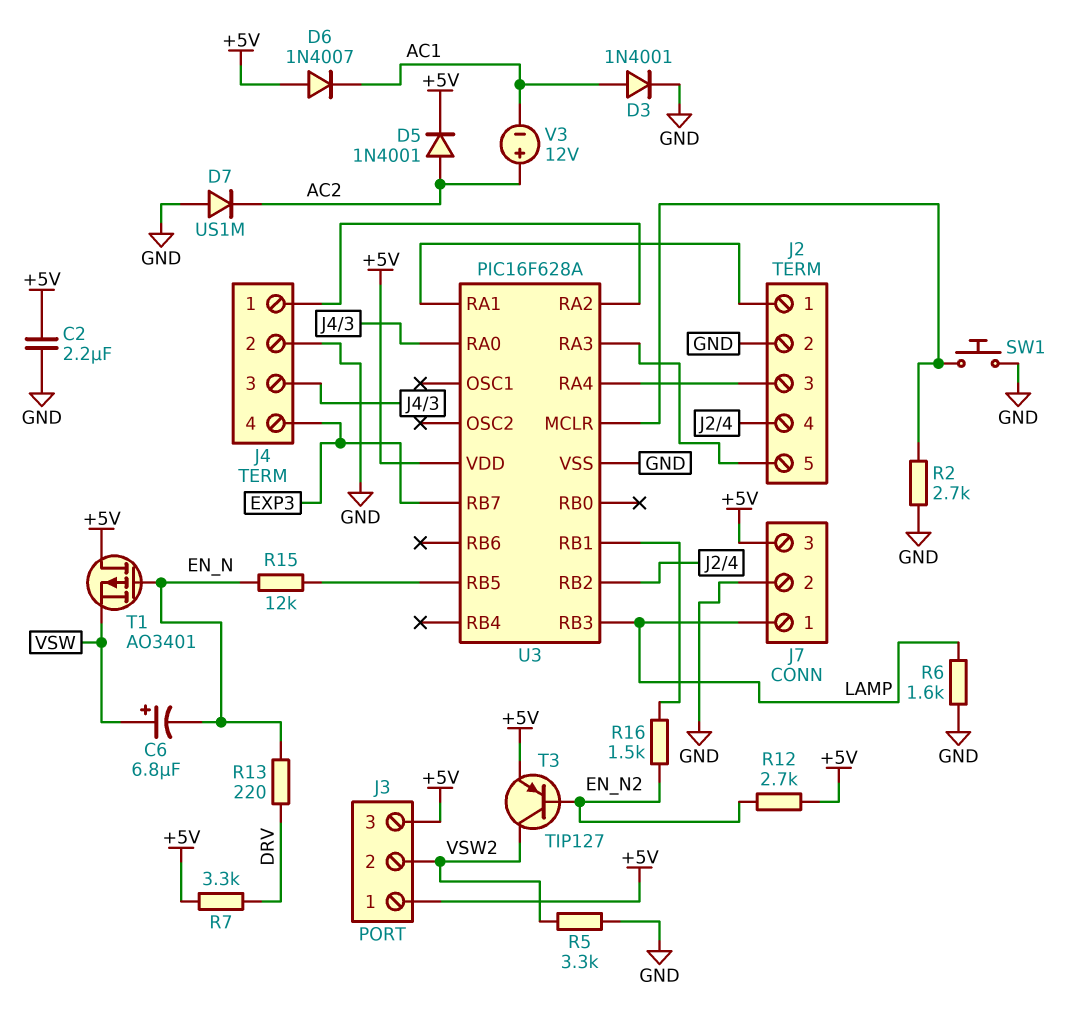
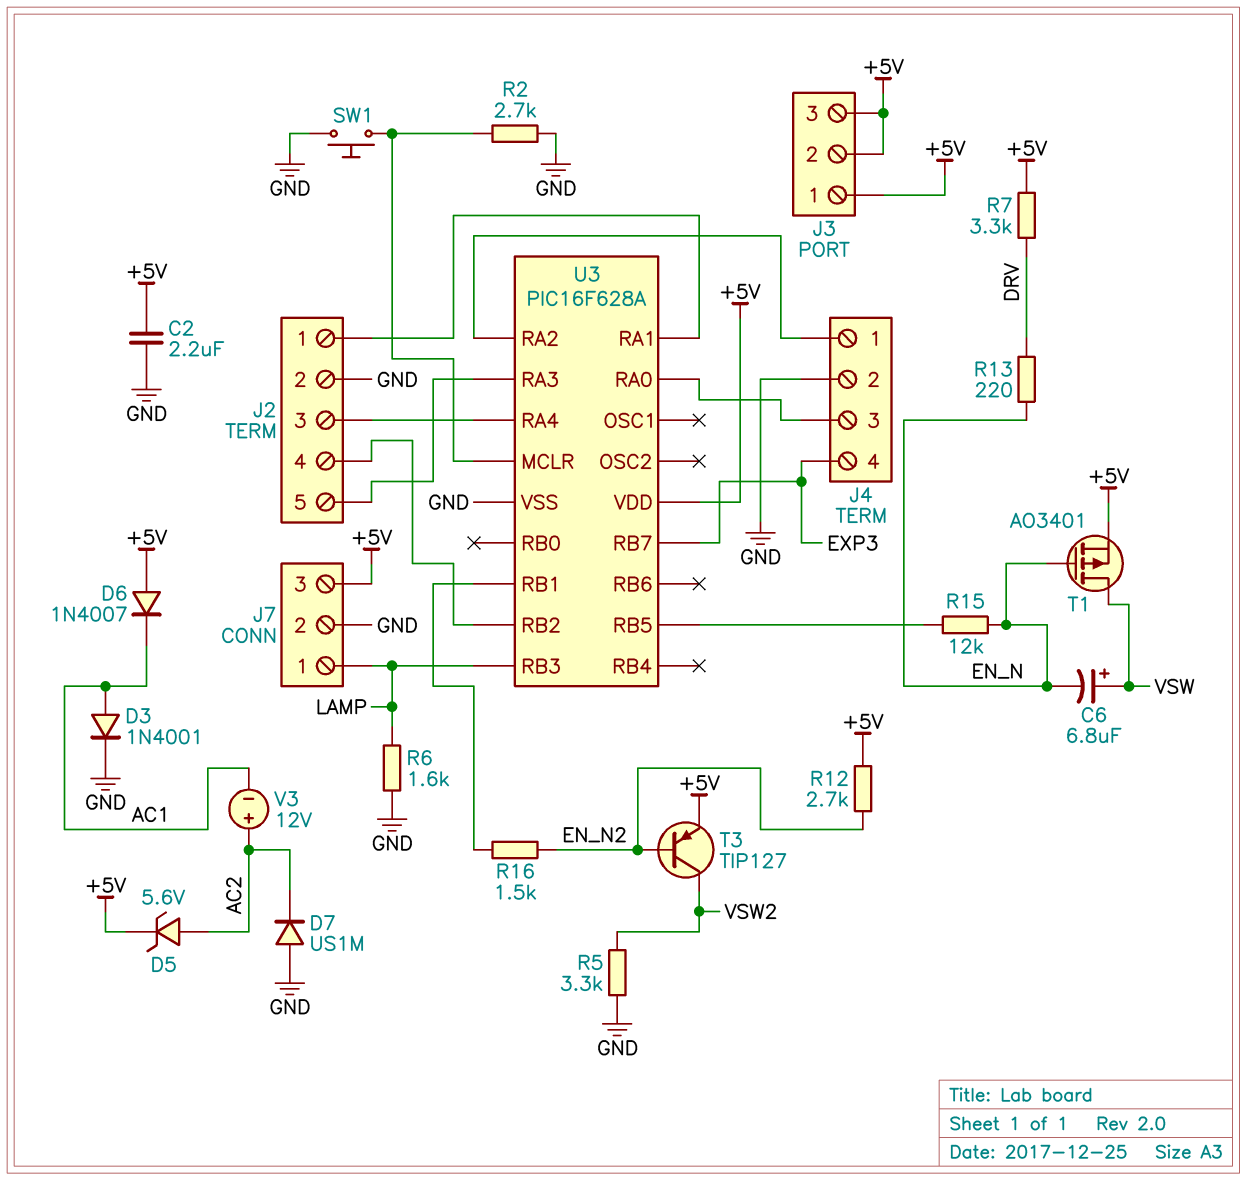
D5: diode 1N4001 (A AC2, K +5V) -> zener 5.6V (A AC2, K +5V)
J3 pin 2: VSW2 -> +5V
T1: PMOS AO3401 (G EN_N, D +5V, S VSW) -> PMOS AO3401 (G EN_N, D VSW, S +5V)

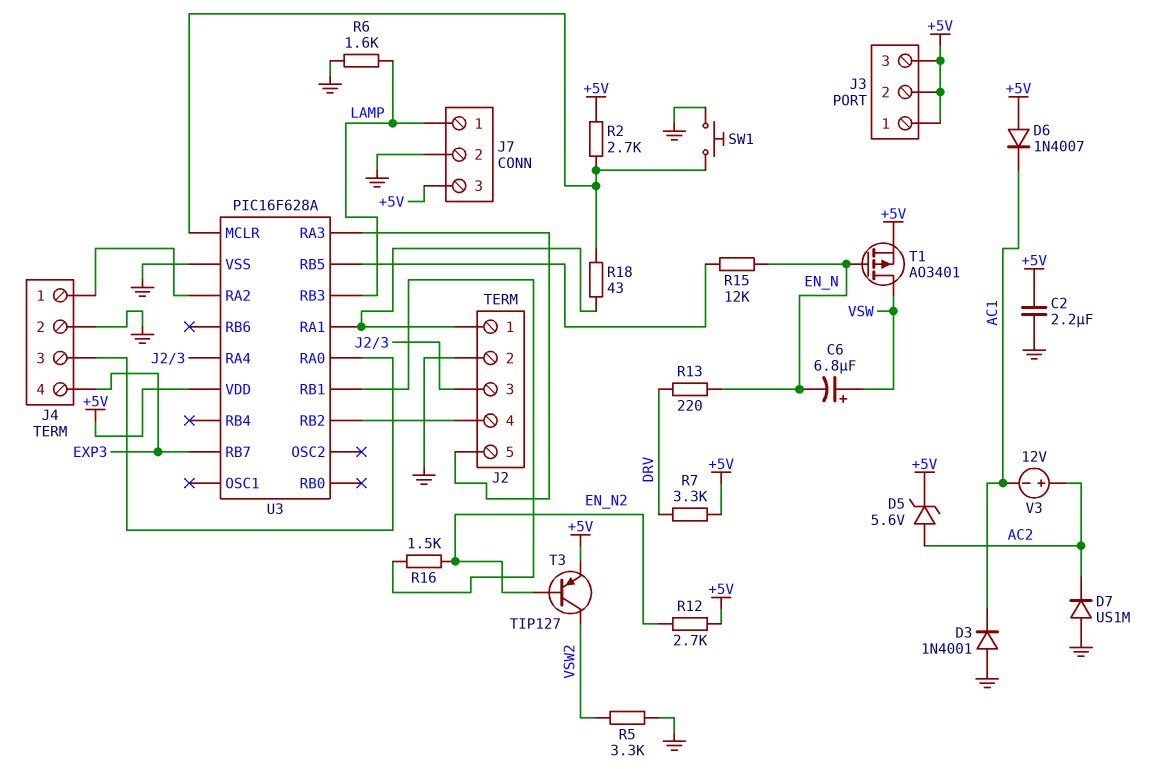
D3: diode 1N4001 (A AC1, K GND) -> diode 1N4001 (A GND, K AC1)
R2: 2.7k (GND, U3/MCLR) -> 2.7k (+5V, U3/MCLR)
R18: none -> 43 (J2/1, U3/MCLR)

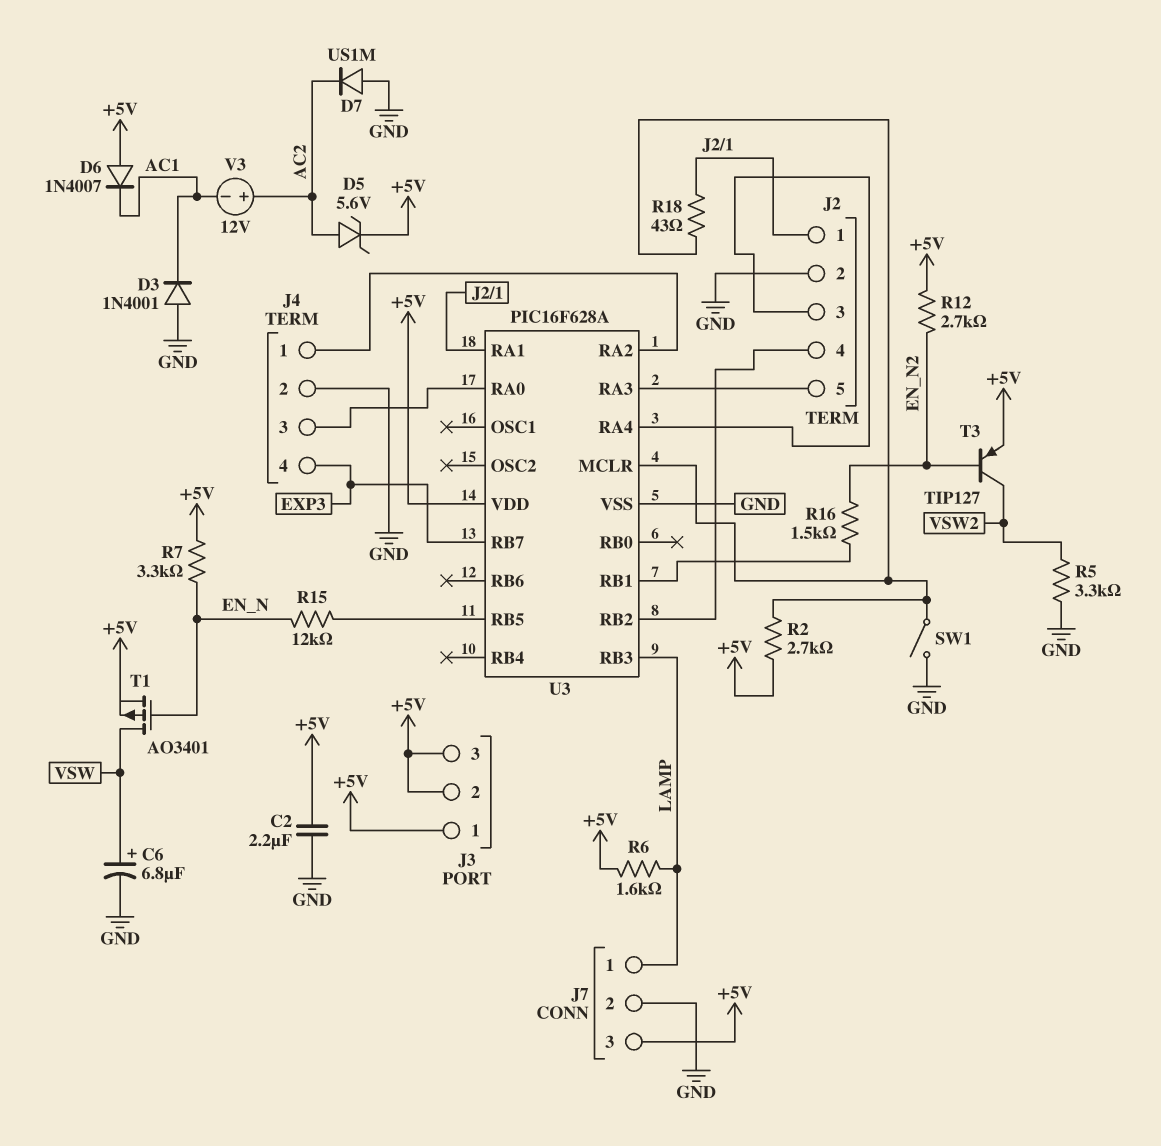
C6: 6.8uF (plus VSW, minus EN_N) -> 6.8uF (plus VSW, minus GND)
R6: 1.6k (GND, LAMP) -> 1.6k (+5V, LAMP)
R7: 3.3k (+5V, DRV) -> 3.3k (+5V, EN_N)
R13: 220 (DRV, EN_N) -> none
SW1: button (GND, U3/MCLR) -> switch (GND, U3/MCLR)

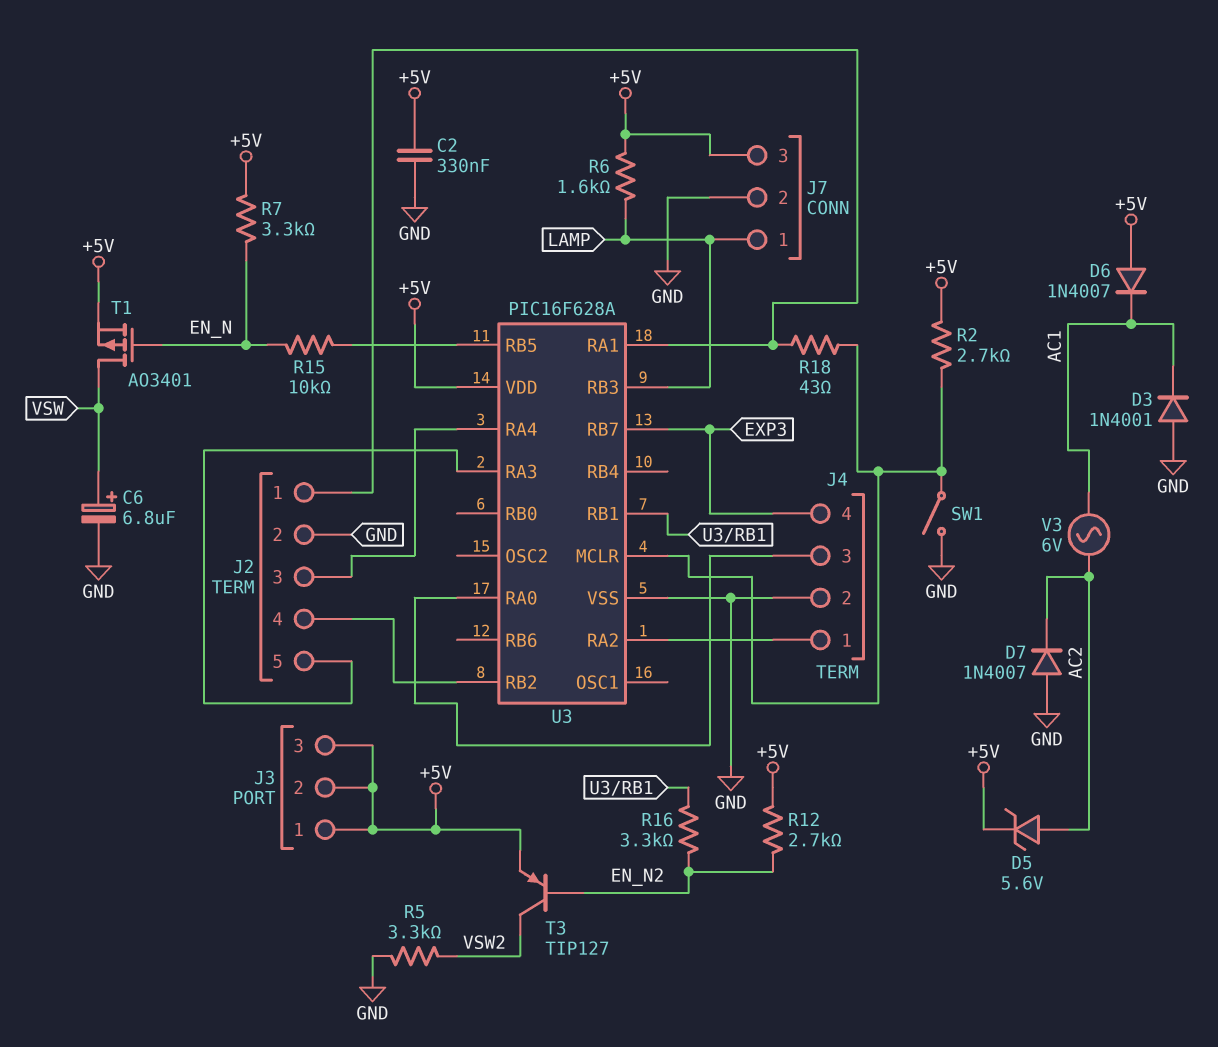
C2: 2.2uF (+5V, GND) -> 330nF (+5V, GND)
D7: diode US1M (A GND, K AC2) -> diode 1N4007 (A GND, K AC2)
R15: 12k (EN_N, U3/RB5) -> 10k (EN_N, U3/RB5)
R16: 1.5k (EN_N2, U3/RB1) -> 3.3k (EN_N2, U3/RB1)
V3: 12V (plus AC2, minus AC1) -> AC 6V (AC1, AC2)

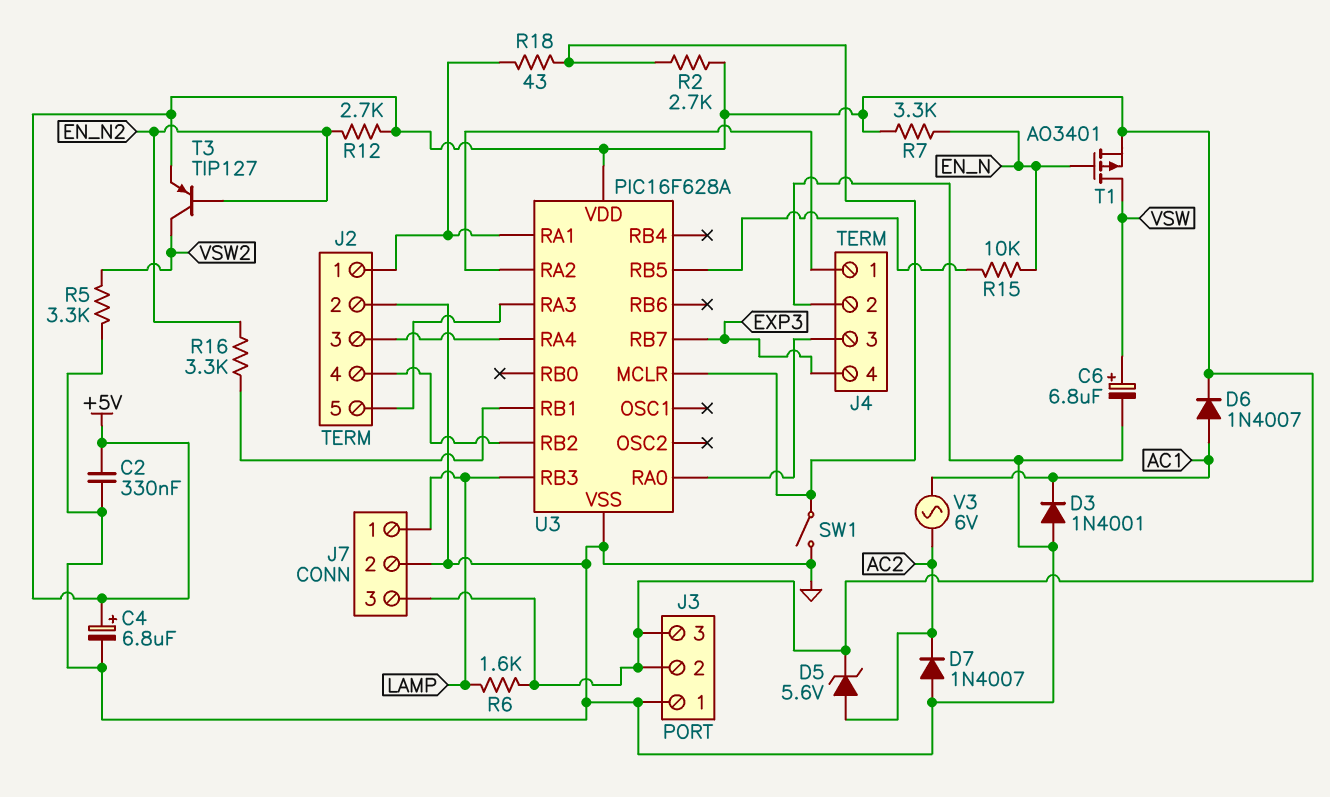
C4: none -> 6.8uF (plus +5V, minus GND)
D6: diode 1N4007 (A +5V, K AC1) -> diode 1N4007 (A AC1, K +5V)
J3 pin 1: +5V -> GND

